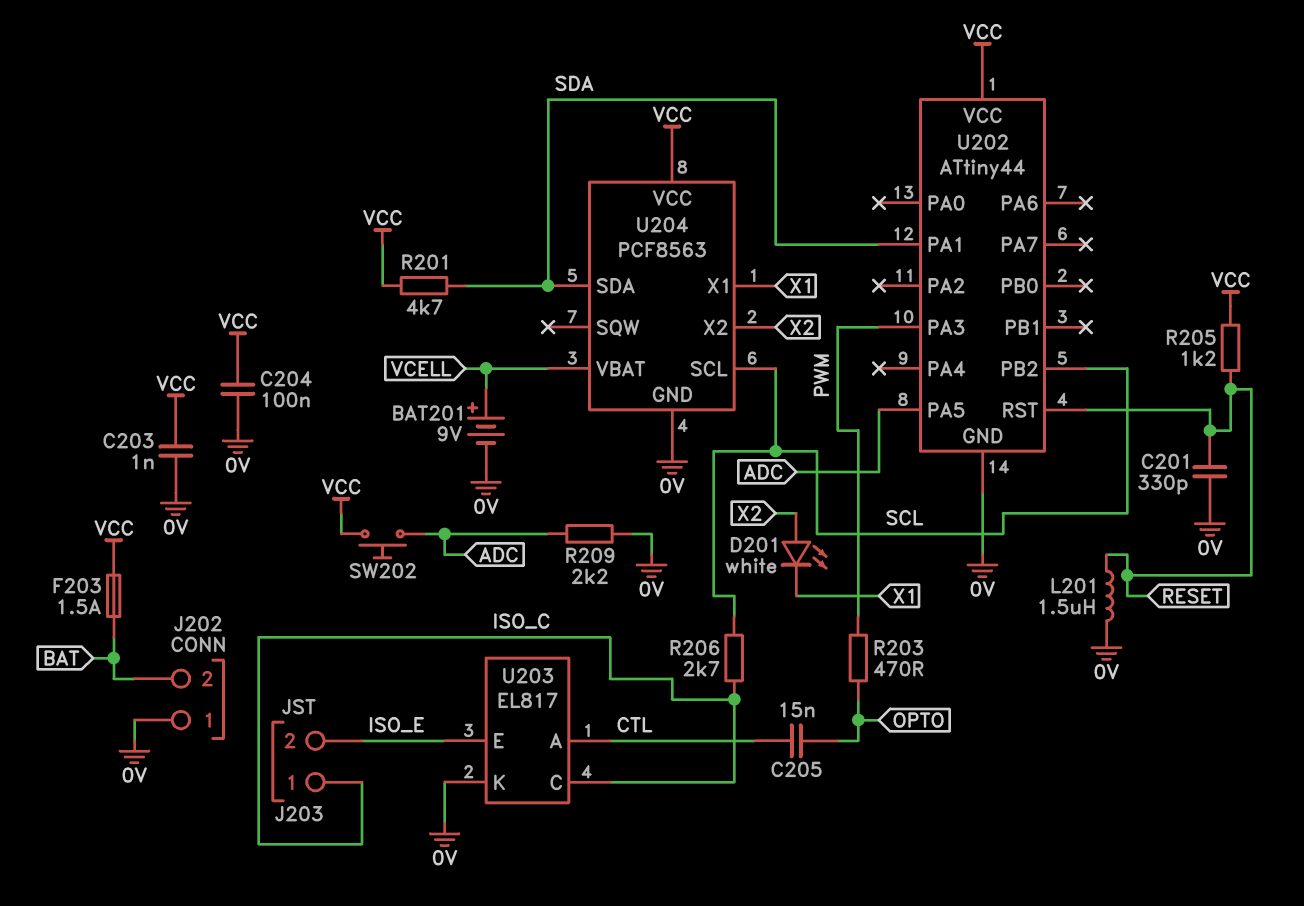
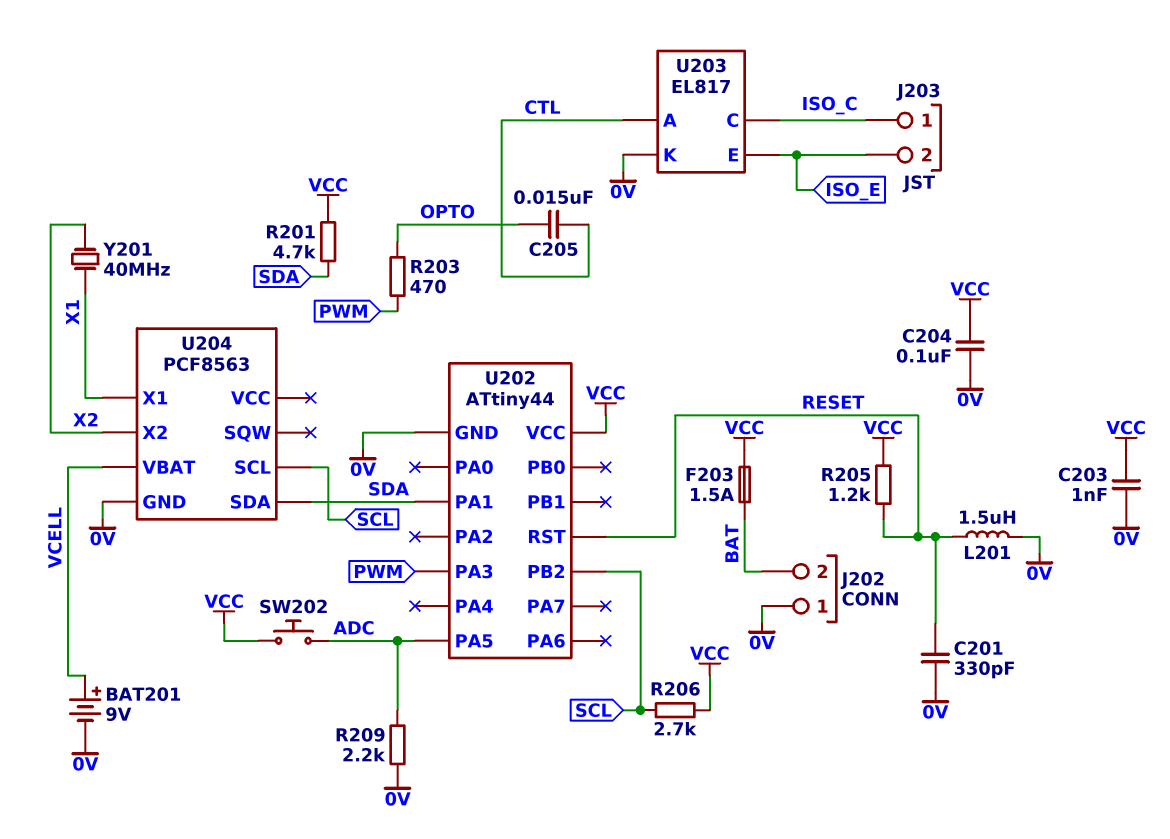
D201: LED white (A X2, K X1) -> none
R206: 2.7k (ISO_C, SCL) -> 2.7k (SCL, VCC)
U204 pin VCC: VCC -> none
Y201: none -> 40MHz (X1, X2)

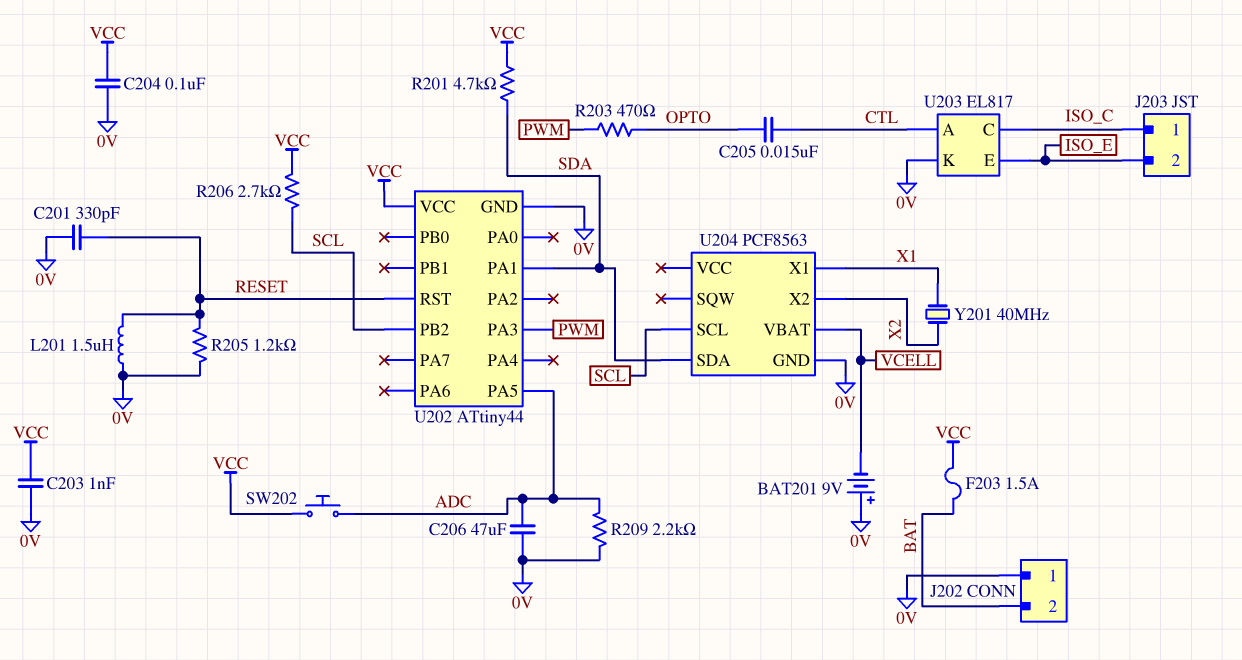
BAT201: 9V (plus VCELL, minus 0V) -> 9V (plus 0V, minus VCELL)
C206: none -> 47uF (0V, ADC)
R205: 1.2k (RESET, VCC) -> 1.2k (0V, RESET)

